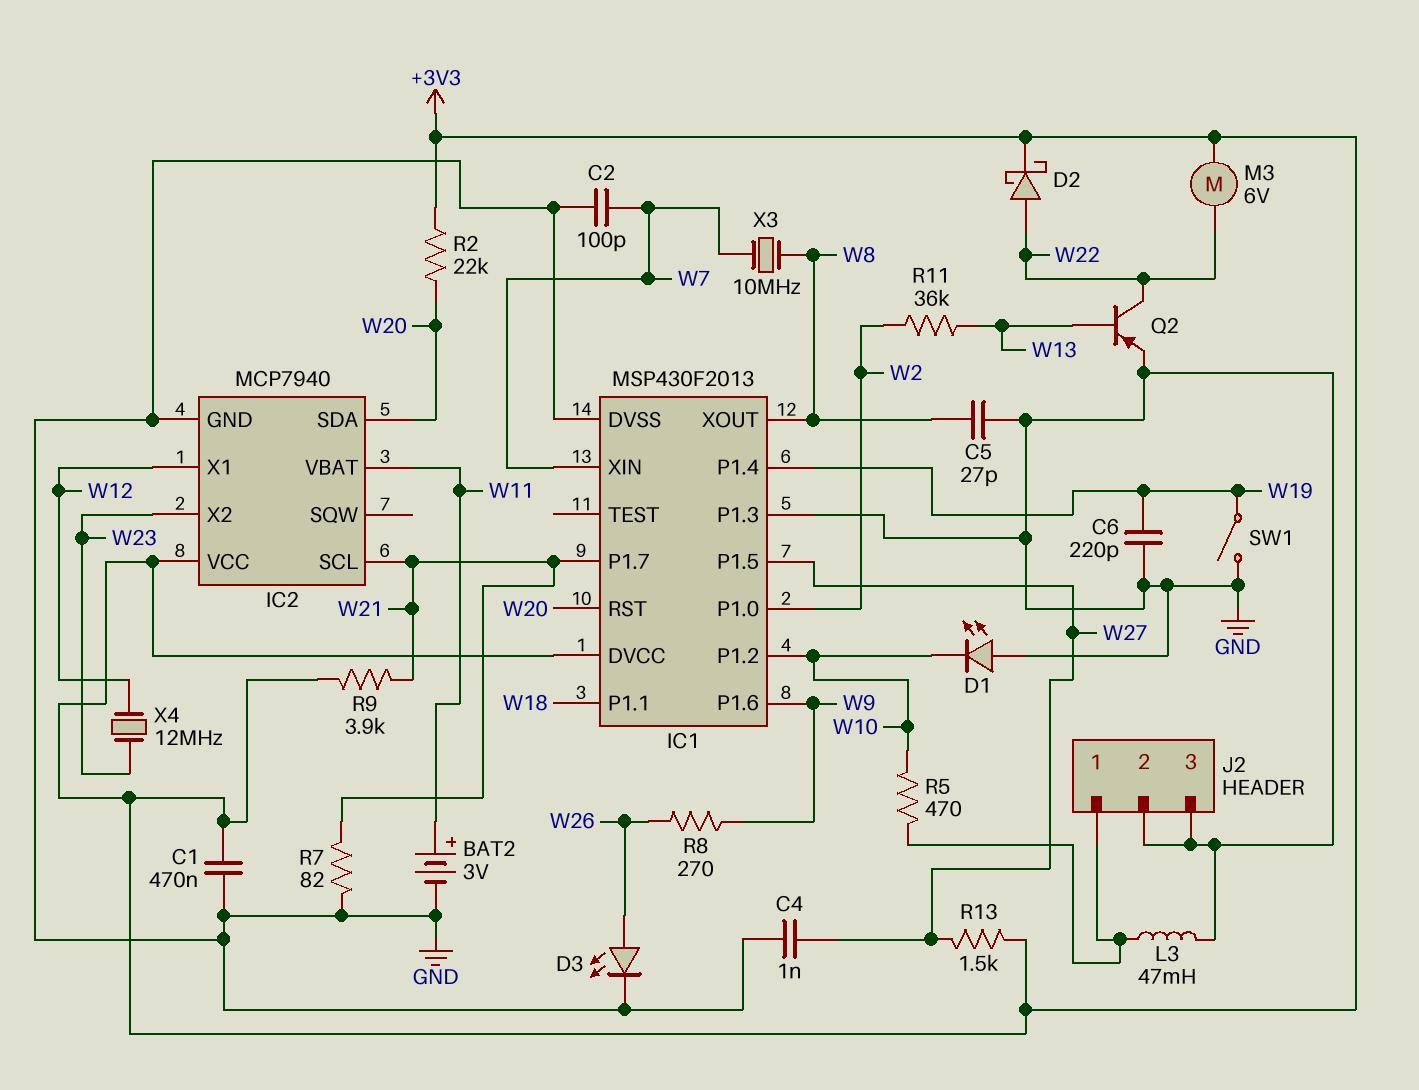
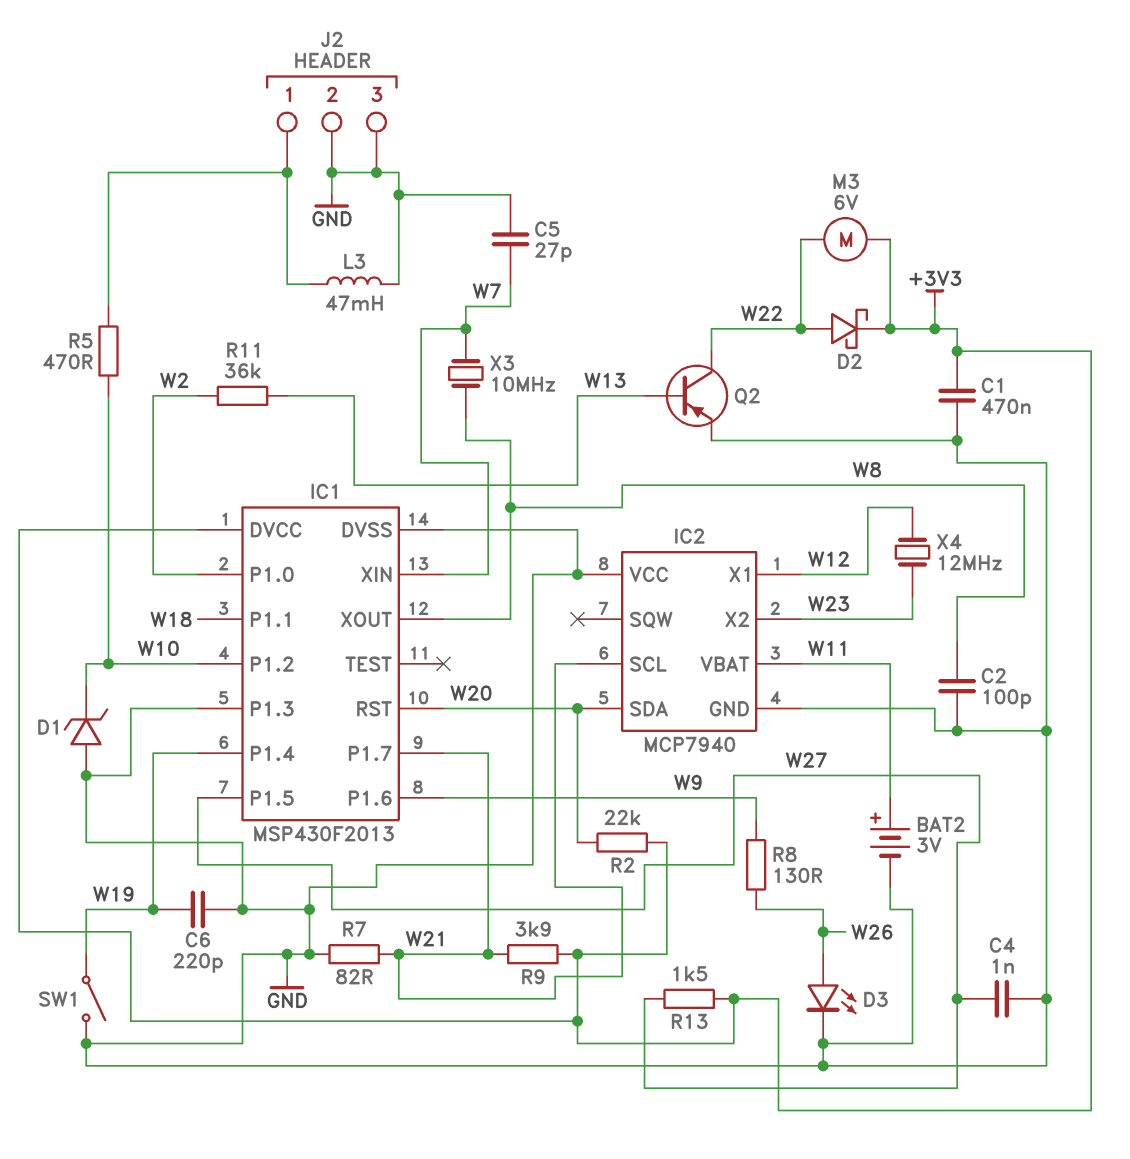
C2: 100pF (GND, W7) -> 100pF (GND, W8)
C5: 27pF (GND, W8) -> 27pF (GND, W7)
D1: LED (A GND, K W10) -> zener (A GND, K W10)
IC2 pin VCC: +3V3 -> GND
R8: 270 (W9, W26) -> 130 (W9, W26)

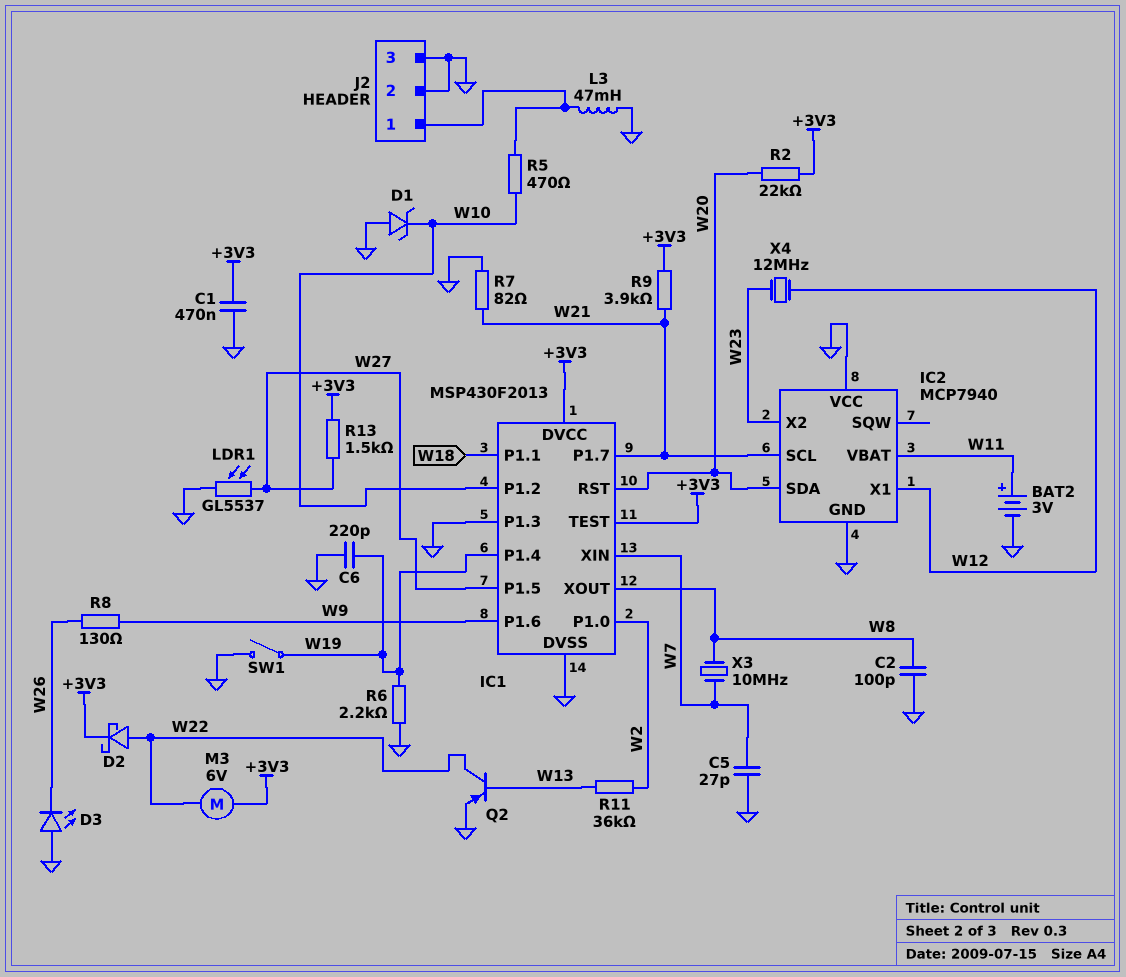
C4: 1nF (GND, W27) -> none
D3: LED (A W26, K GND) -> LED (A GND, K W26)
IC1 pin TEST: none -> +3V3
LDR1: none -> GL5537 (GND, W27)
R6: none -> 2.2k (GND, W19)

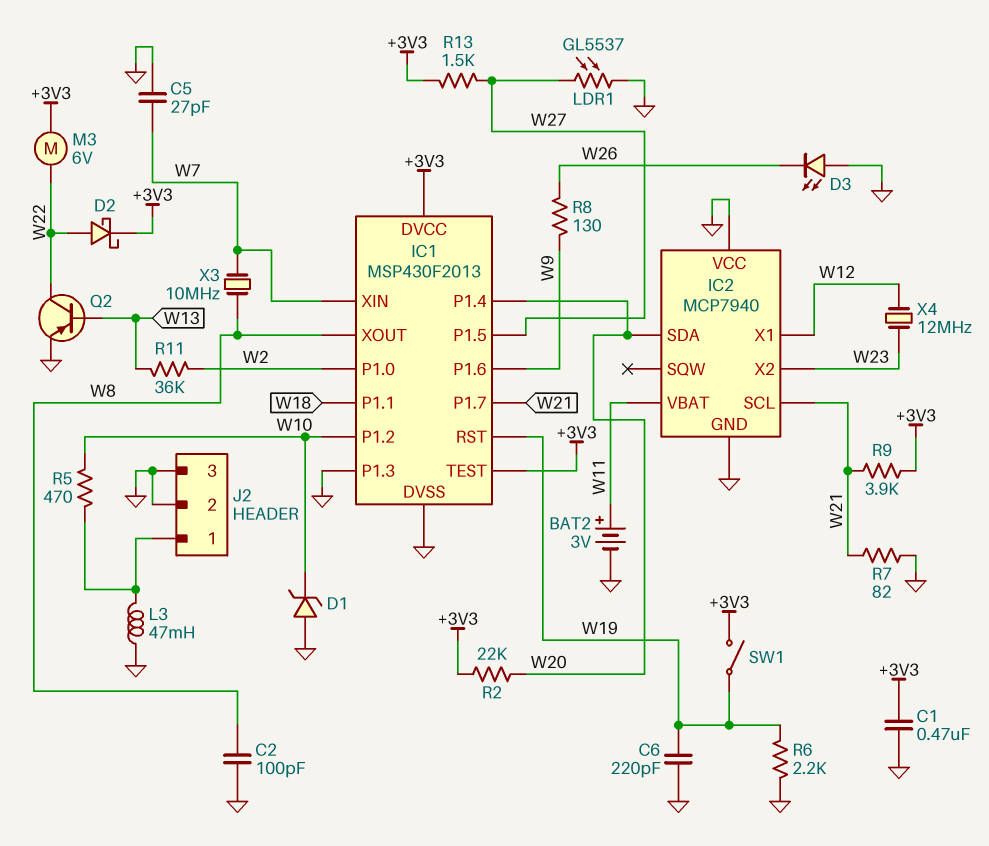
IC1 pin P1.4: W19 -> W20
IC1 pin RST: W20 -> W19
SW1: switch (GND, W19) -> switch (+3V3, W19)

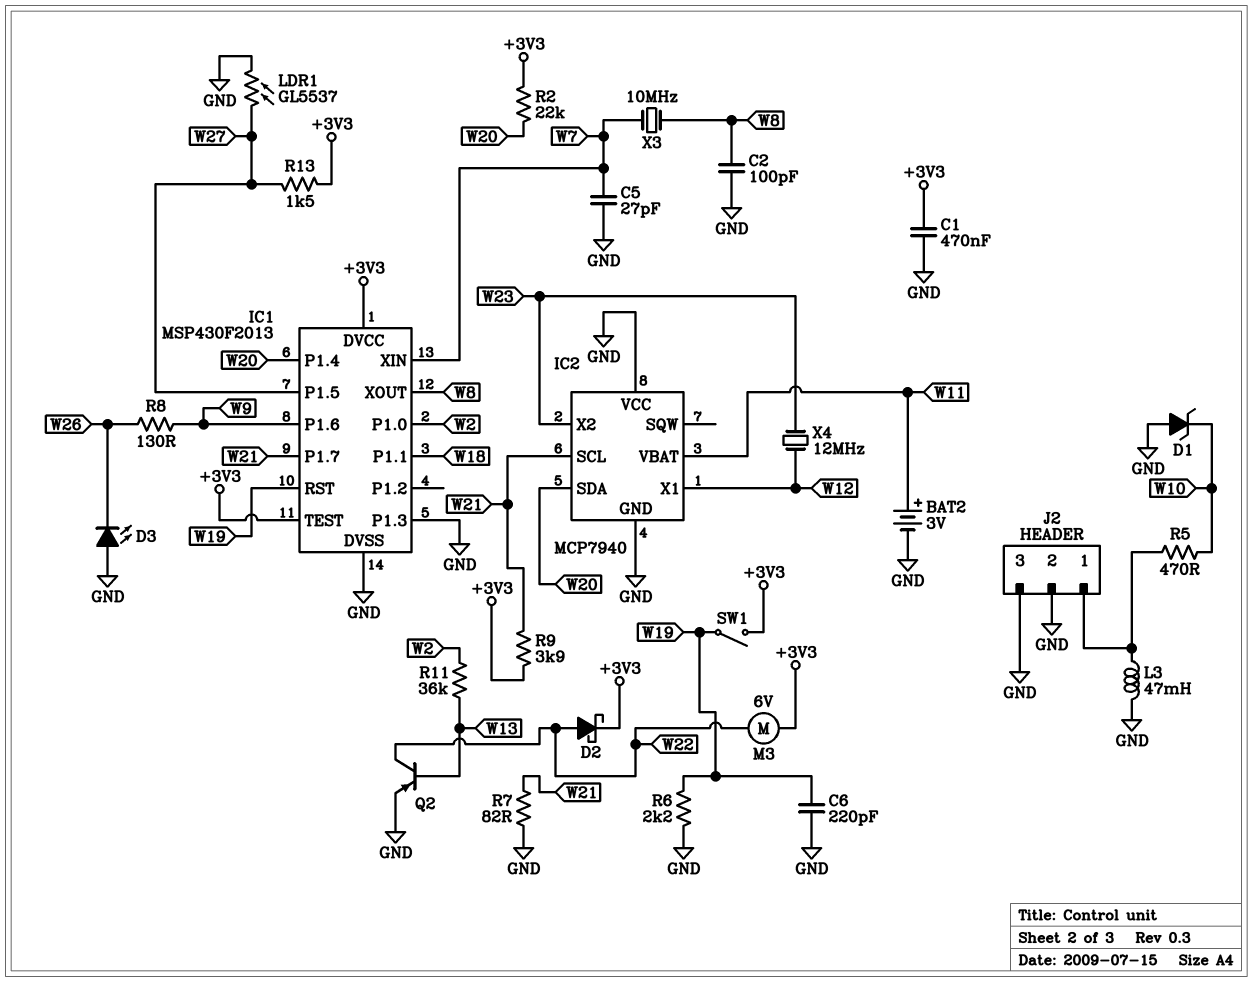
IC1 pin P1.2: W10 -> none

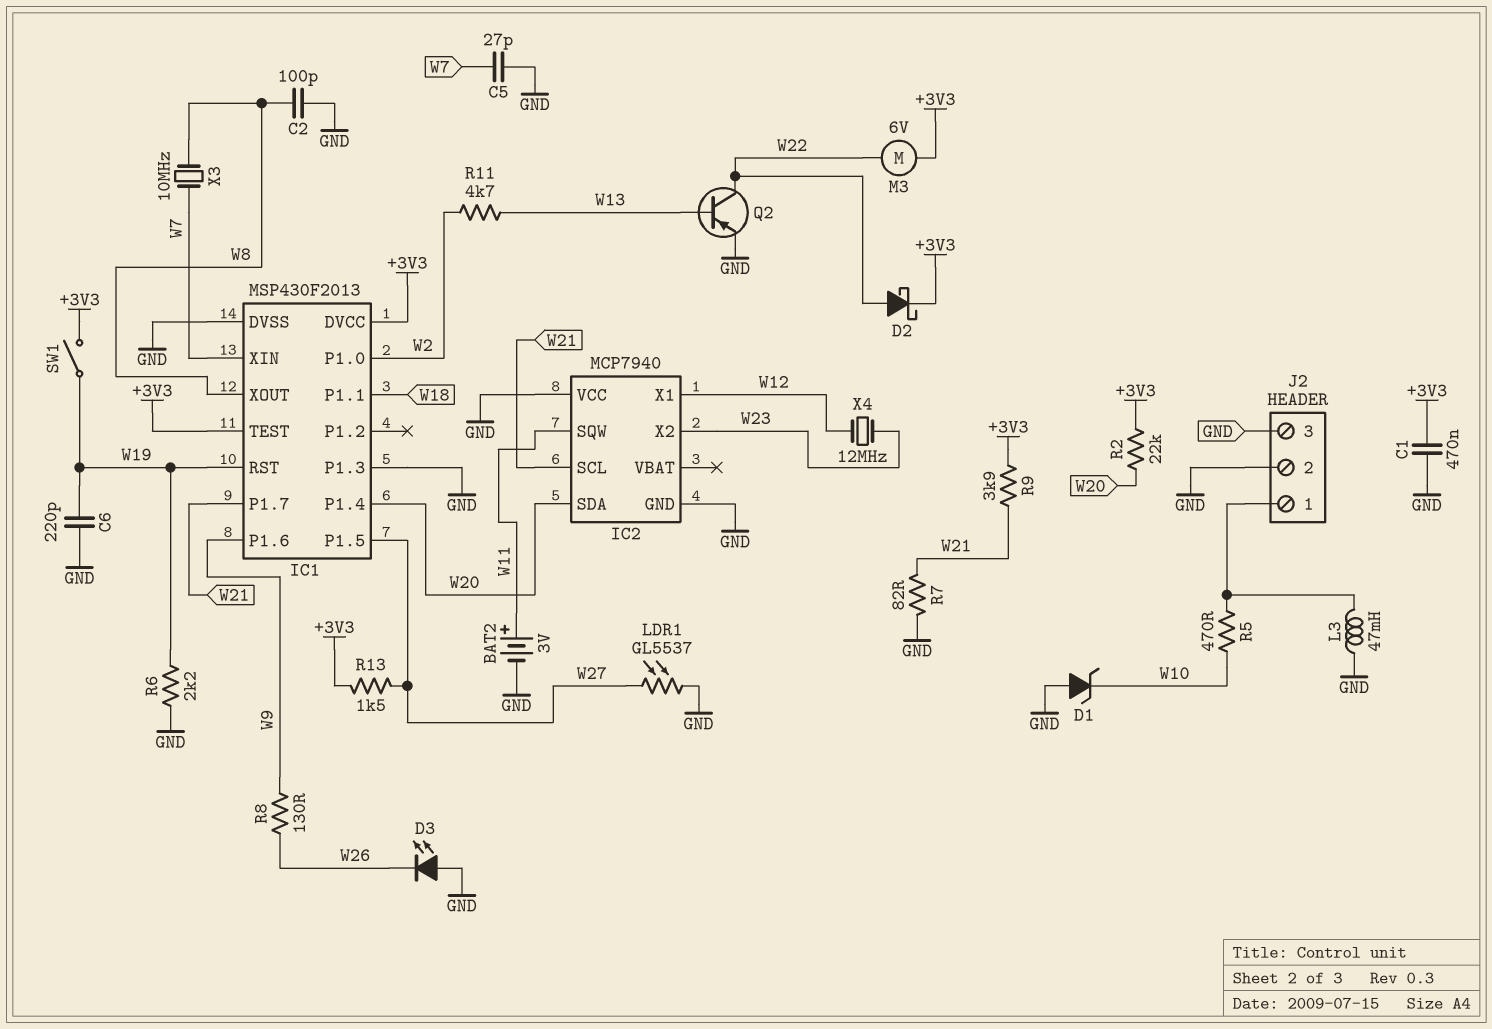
IC2 pin SQW: none -> W11
IC2 pin VBAT: W11 -> none
R11: 36k (W2, W13) -> 4.7k (W2, W13)

